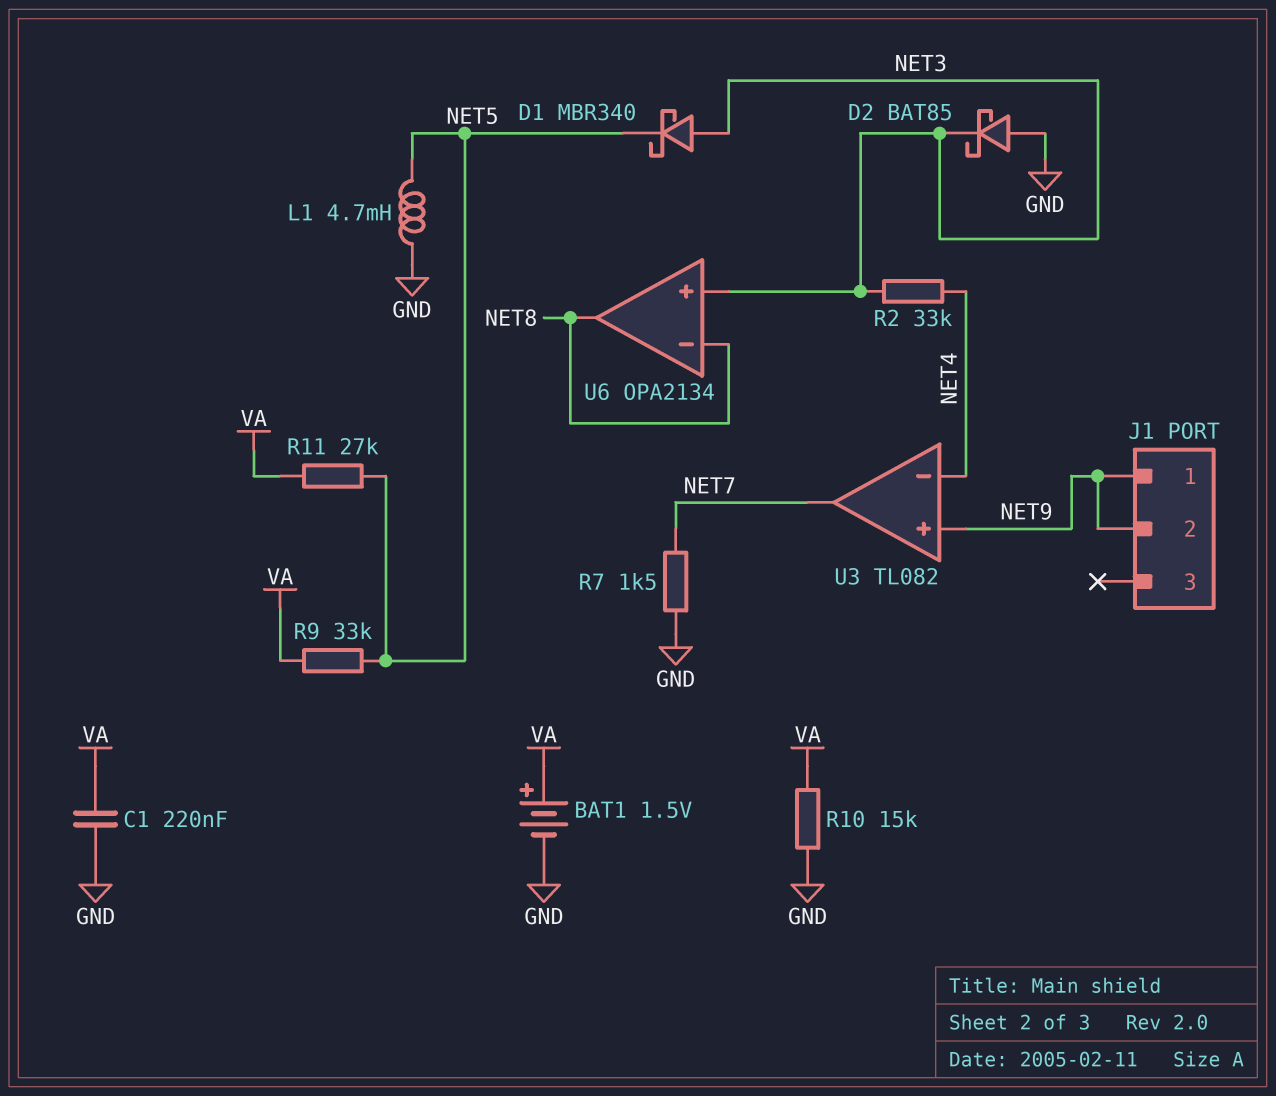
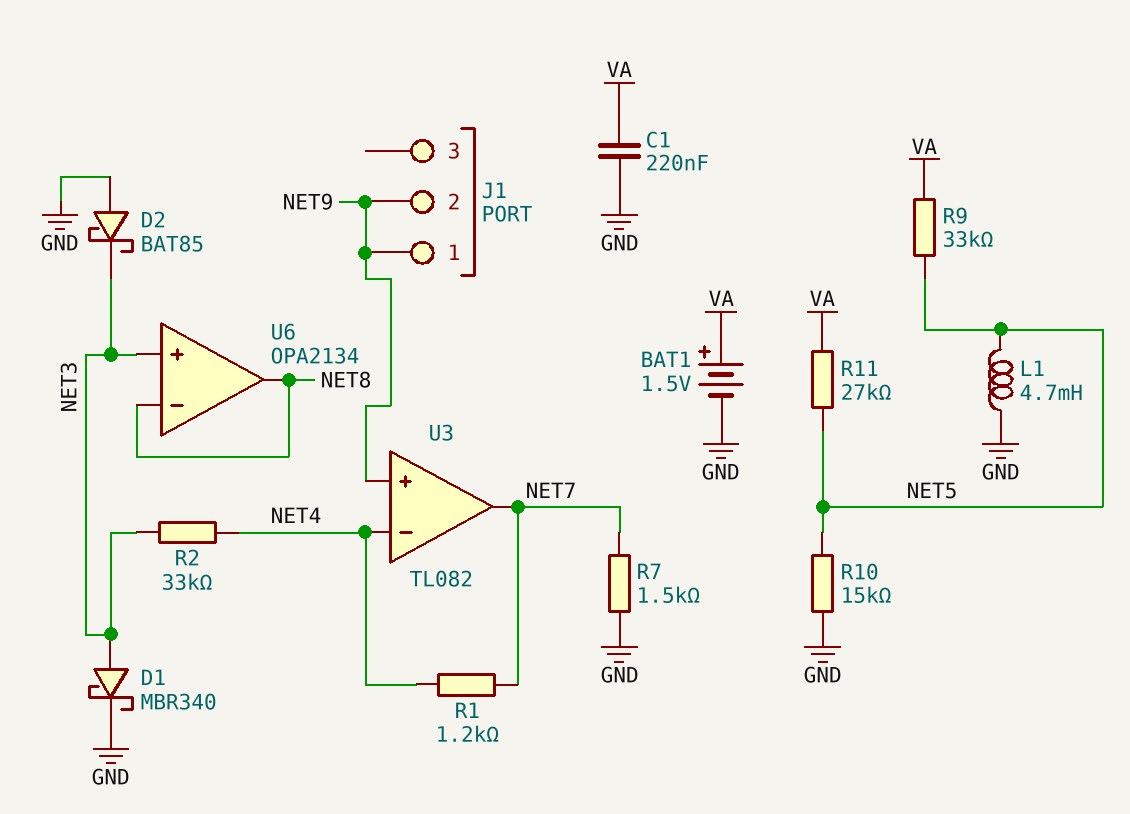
D1: schottky MBR340 (A NET3, K NET5) -> schottky MBR340 (A NET3, K GND)
R1: none -> 1.2k (NET4, NET7)
R10: 15k (GND, VA) -> 15k (GND, NET5)

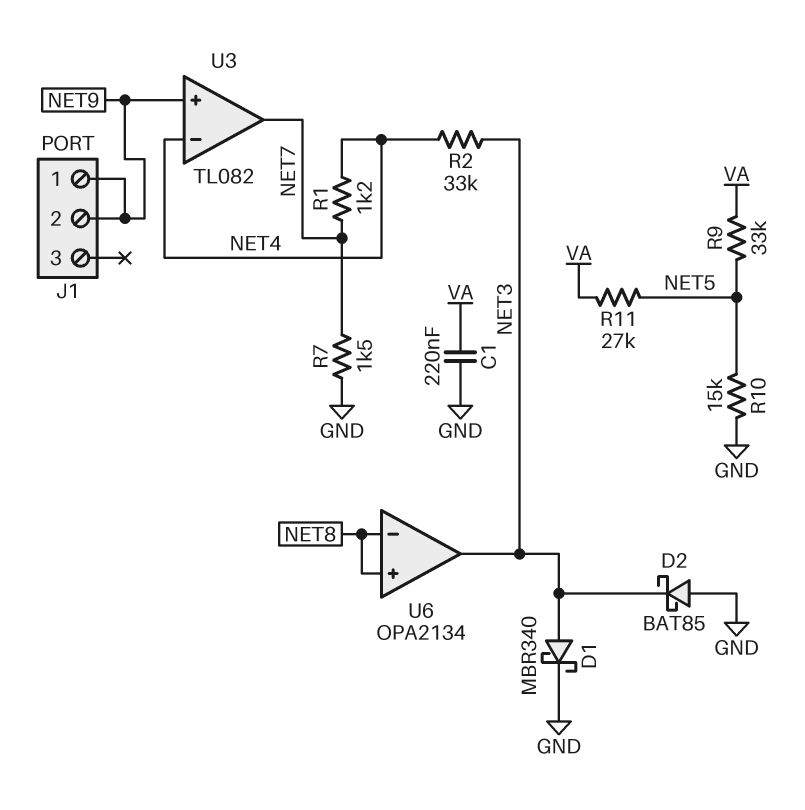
BAT1: 1.5V (plus VA, minus GND) -> none
L1: 4.7mH (GND, NET5) -> none
U6 pin in+: NET3 -> NET8
U6 pin out: NET8 -> NET3

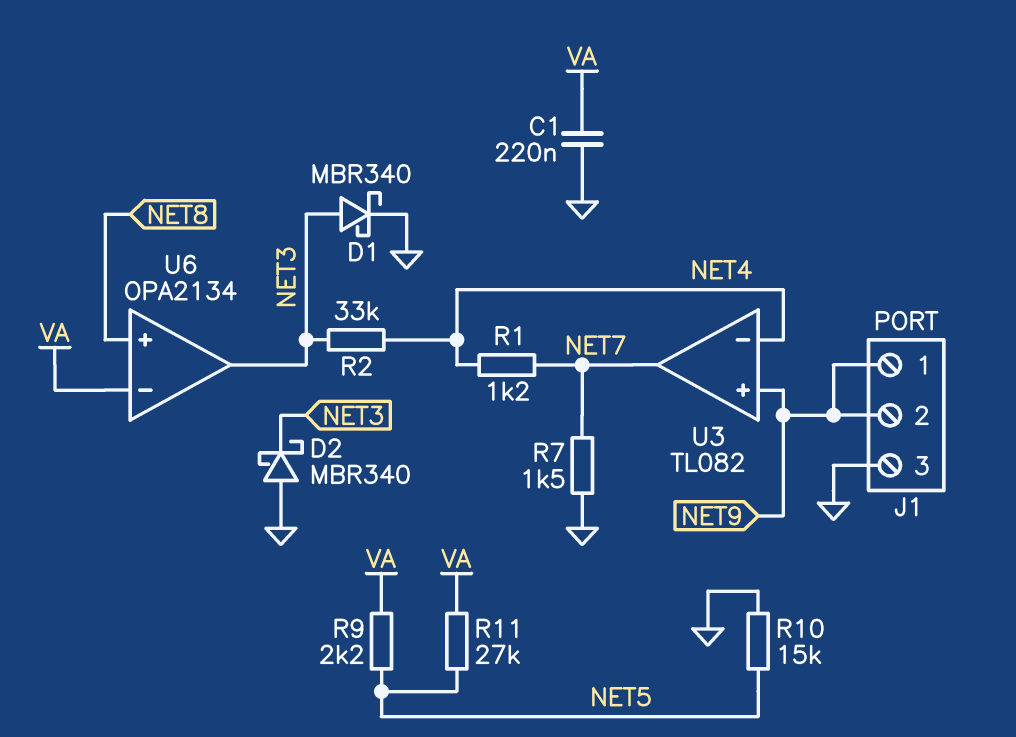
D2: schottky BAT85 (A GND, K NET3) -> schottky MBR340 (A GND, K NET3)
J1 pin 3: none -> GND
R9: 33k (NET5, VA) -> 2.2k (NET5, VA)
U6 pin in-: NET8 -> VA

